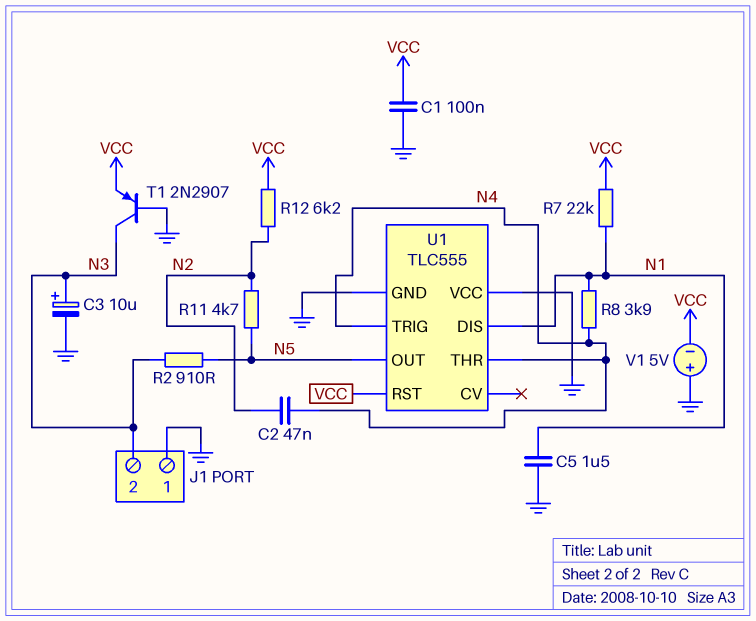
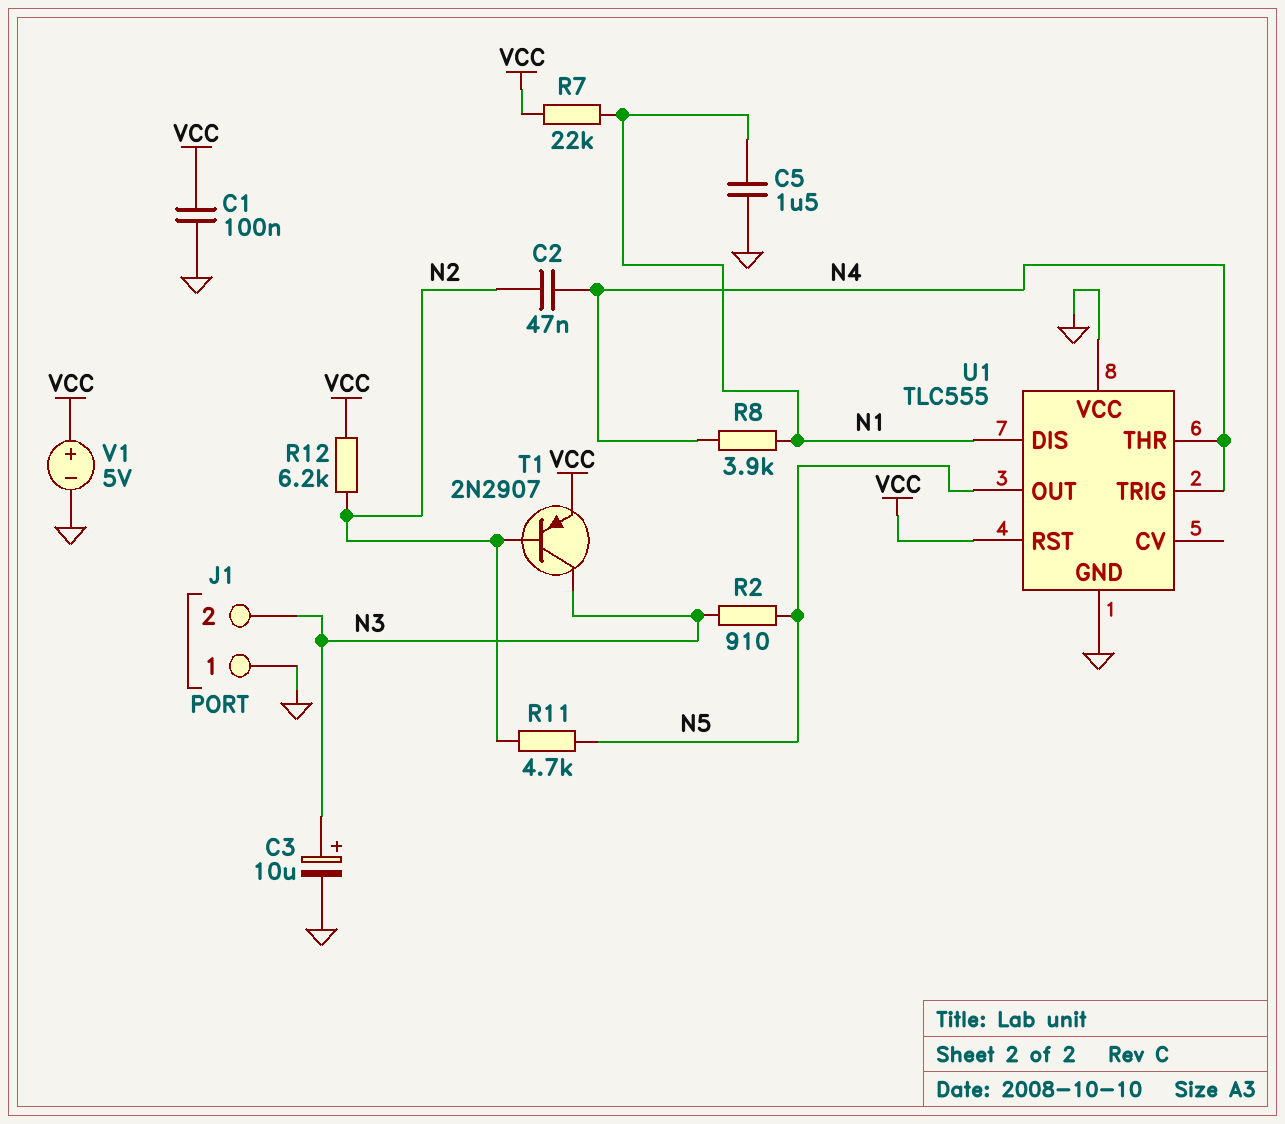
T1: PNP 2N2907 (B GND, C N3, E VCC) -> PNP 2N2907 (B N2, C N3, E VCC)
V1: 5V (plus GND, minus VCC) -> 5V (plus VCC, minus GND)

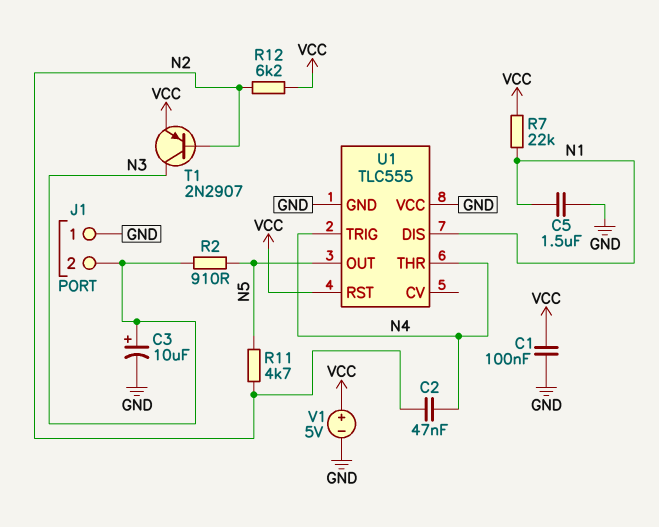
R8: 3.9k (N1, N4) -> none

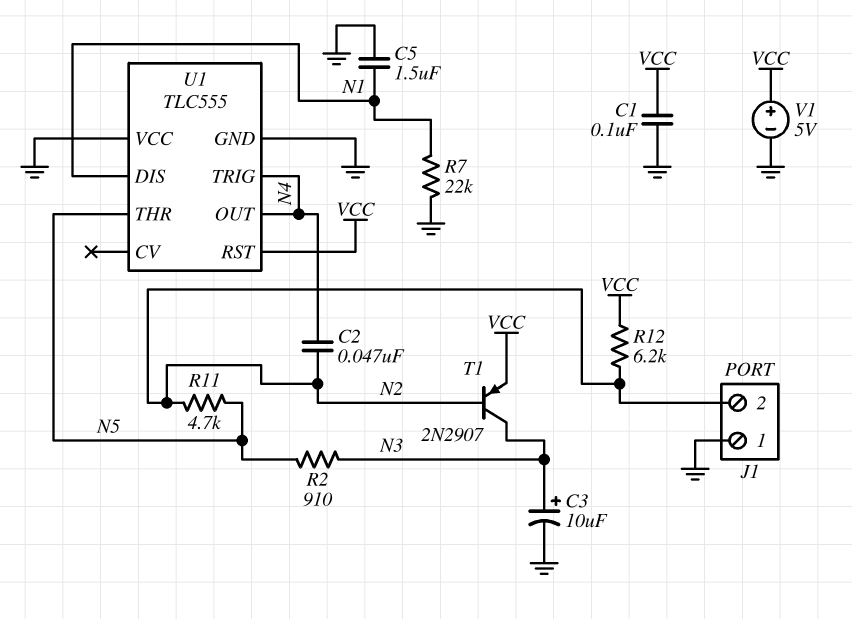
J1 pin 2: N3 -> N2
R7: 22k (N1, VCC) -> 22k (GND, N1)
U1 pin OUT: N5 -> N4
U1 pin THR: N4 -> N5

